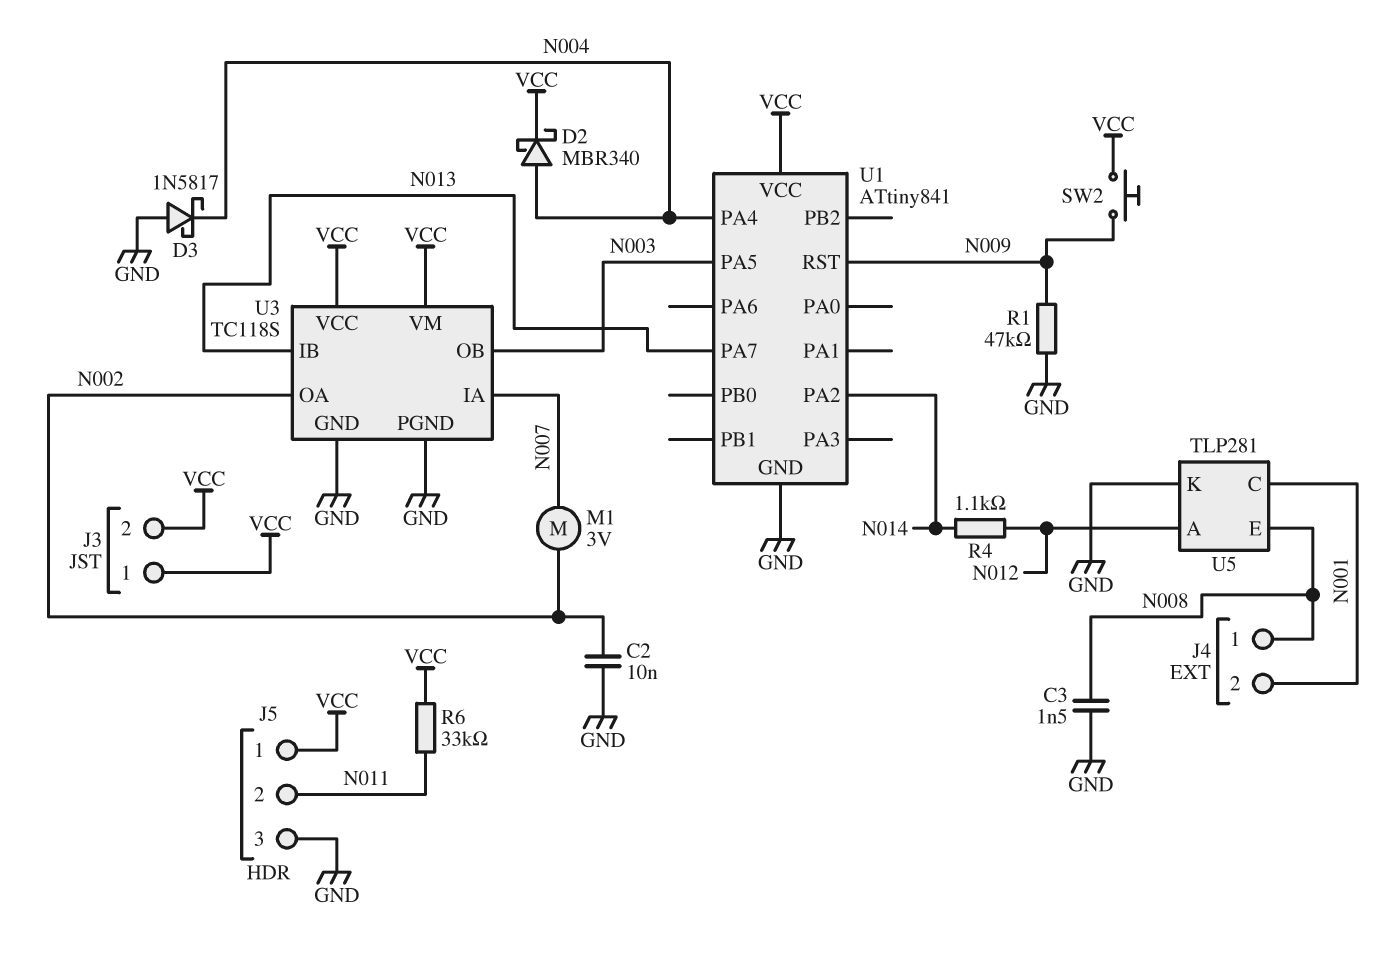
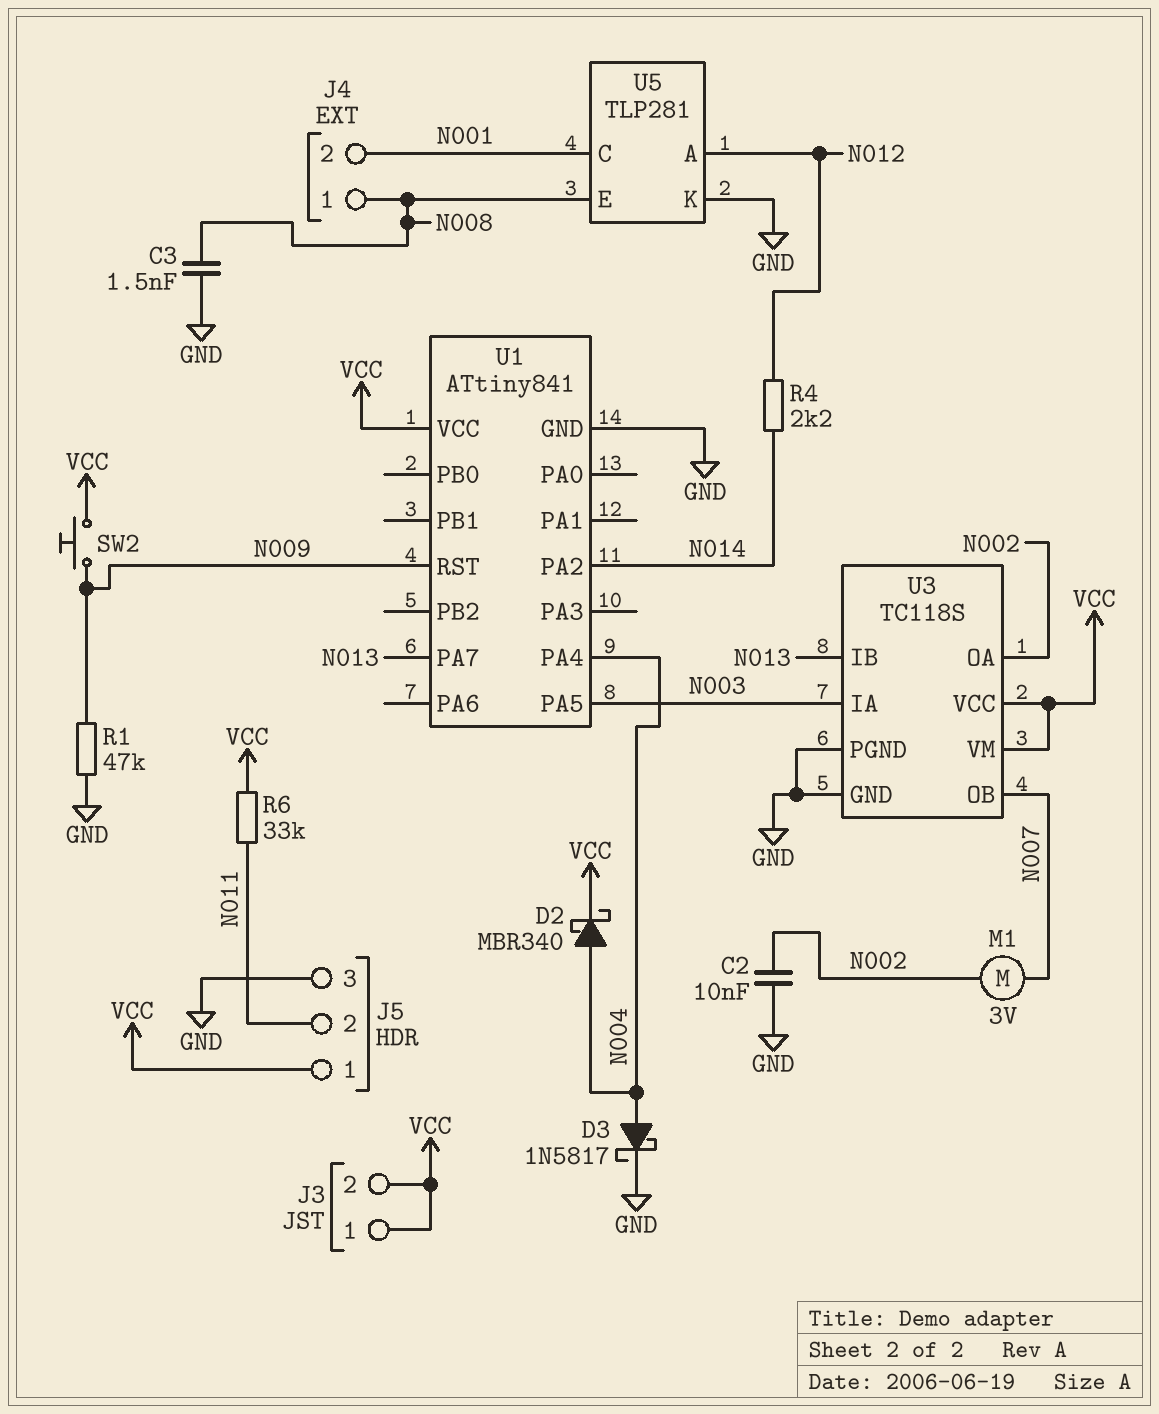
D3: schottky 1N5817 (A GND, K N004) -> schottky 1N5817 (A N004, K GND)
R4: 1.1k (N012, N014) -> 2.2k (N012, N014)
U3 pin IA: N007 -> N003
U3 pin OB: N003 -> N007

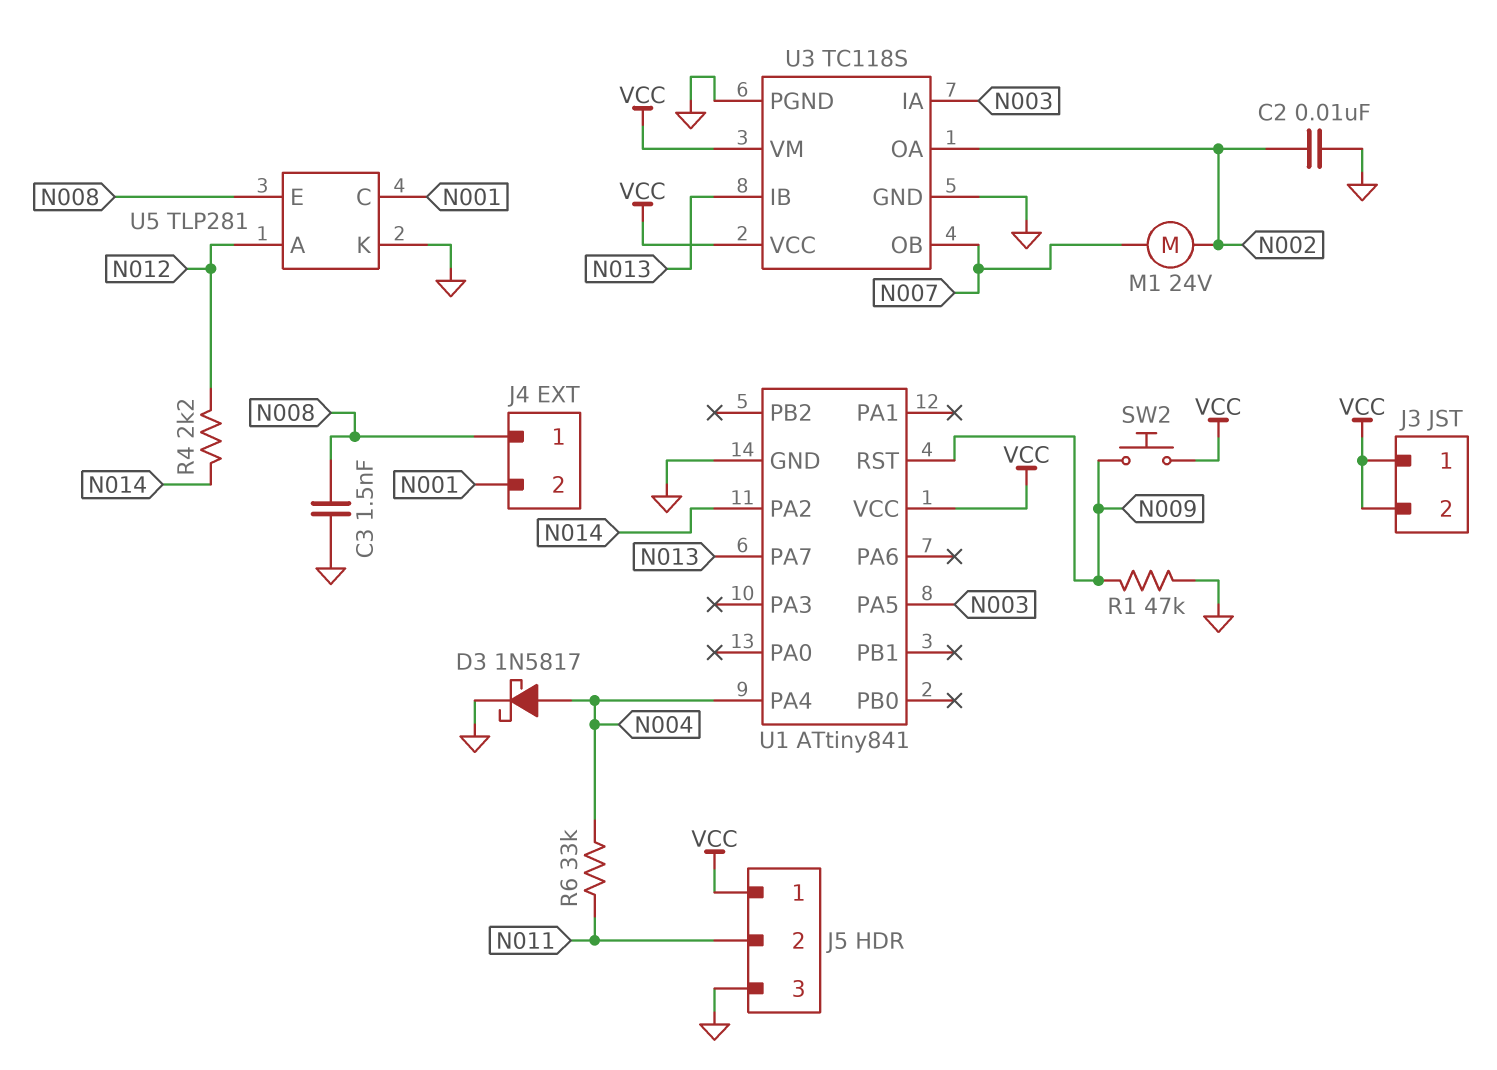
D2: schottky MBR340 (A N004, K VCC) -> none
M1: motor 3V (N002, N007) -> motor 24V (N002, N007)
R6: 33k (N011, VCC) -> 33k (N004, N011)

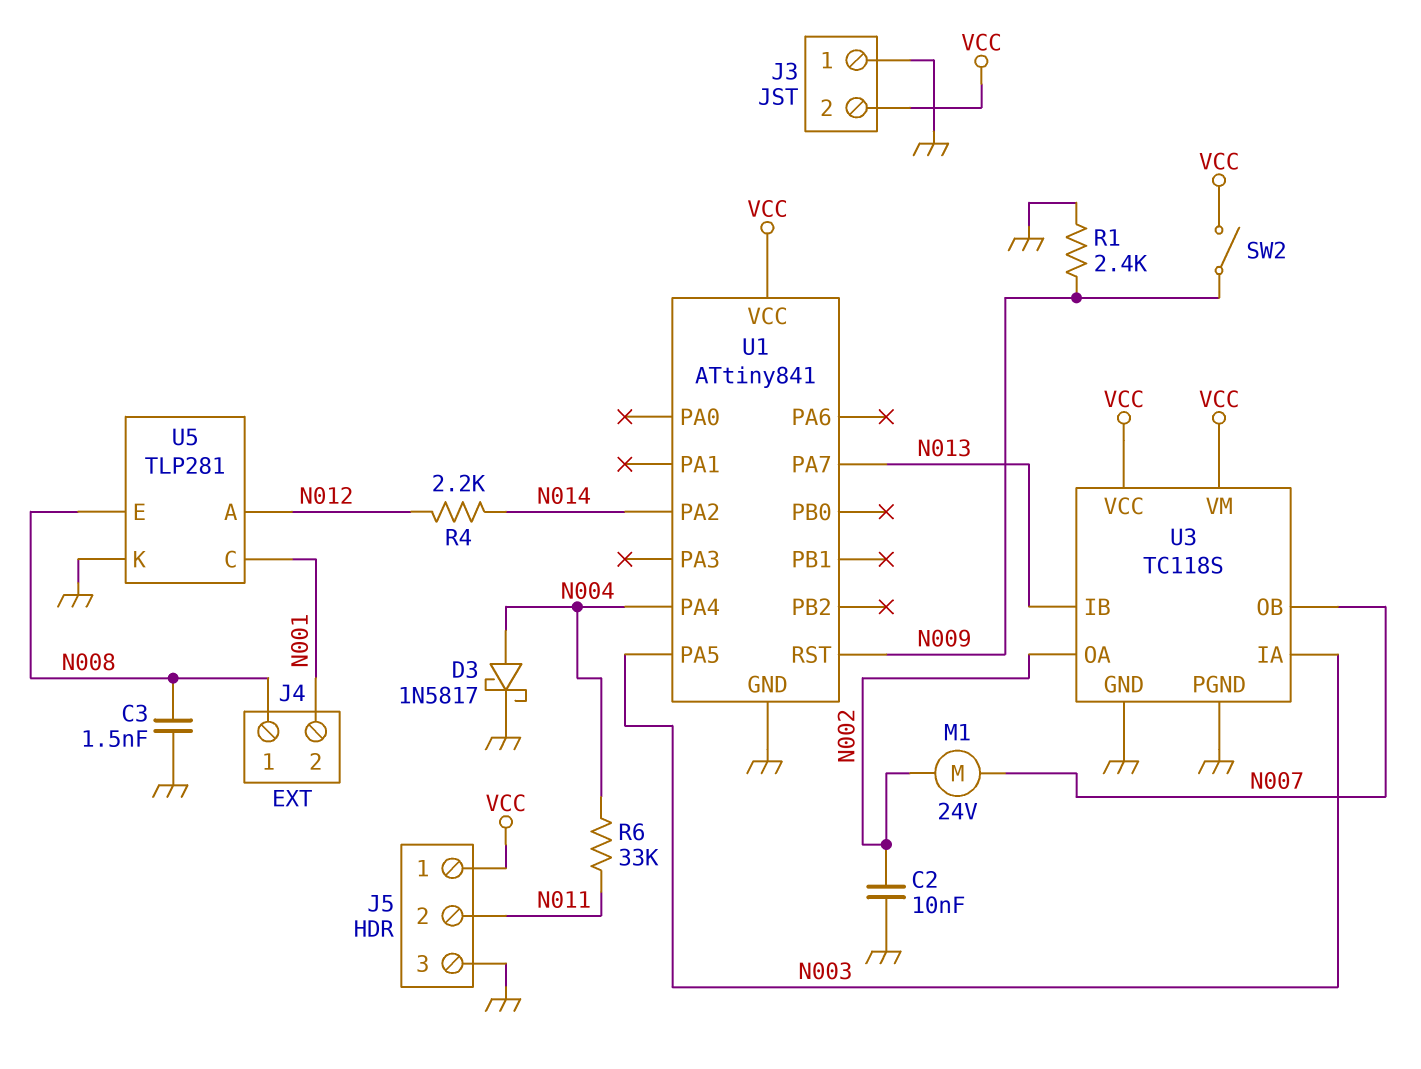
J3 pin 1: VCC -> GND
R1: 47k (GND, N009) -> 2.4k (GND, N009)
SW2: button (N009, VCC) -> switch (N009, VCC)

